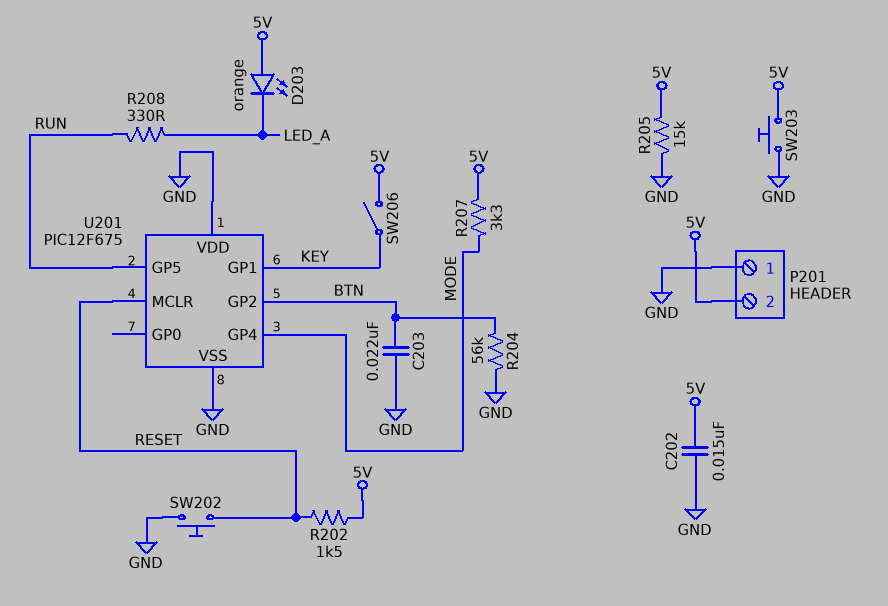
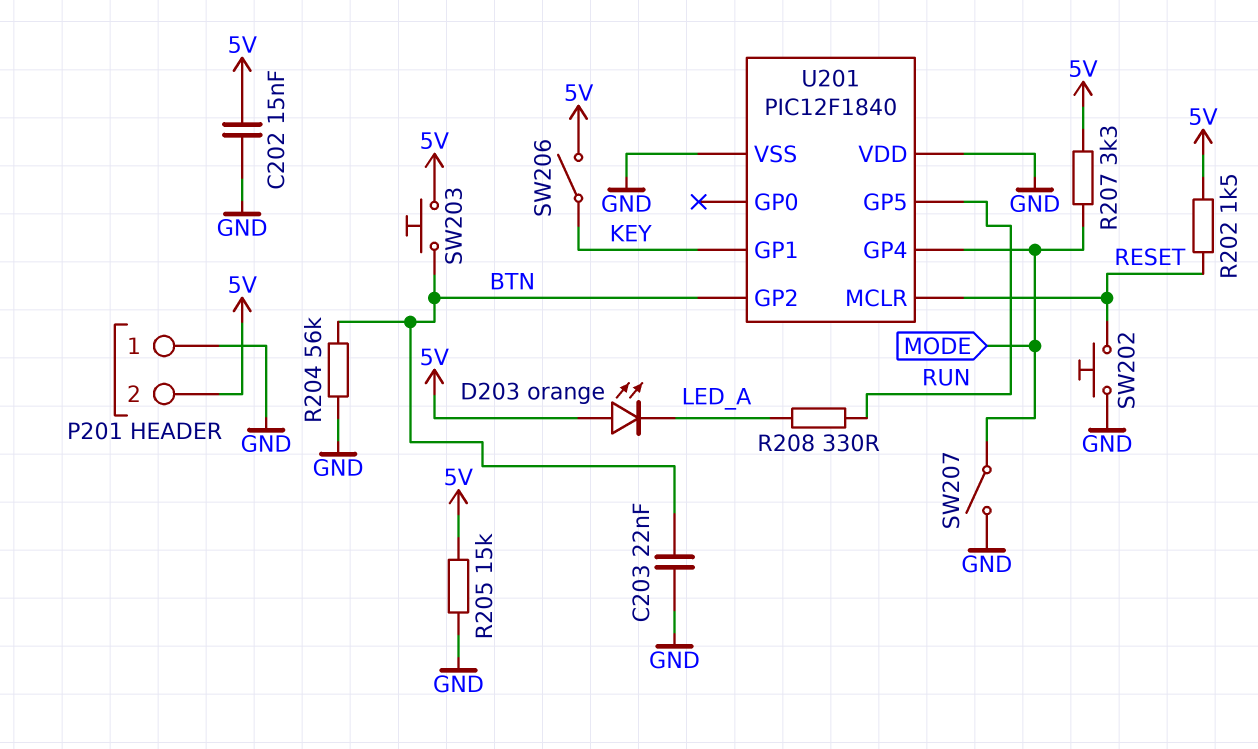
SW203: button (5V, GND) -> button (5V, BTN)
SW207: none -> switch (GND, MODE)
U201: PIC12F675 -> PIC12F1840

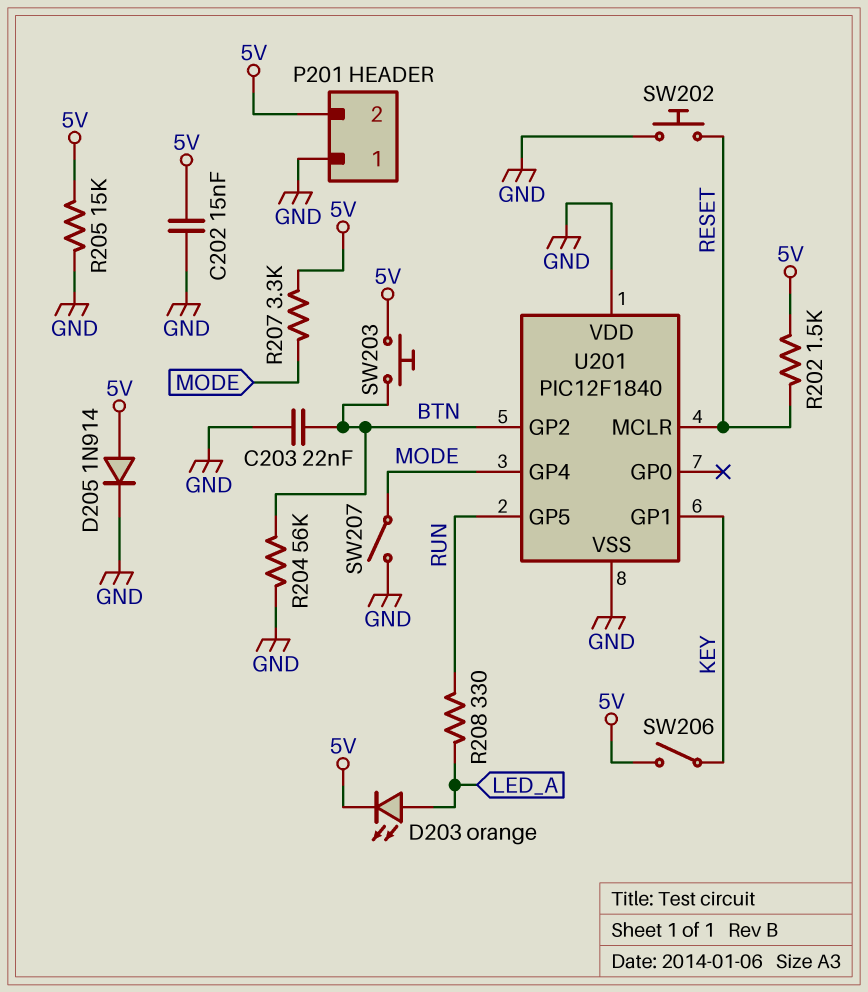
D203: LED orange (A 5V, K LED_A) -> LED orange (A LED_A, K 5V)
D205: none -> diode 1N914 (A 5V, K GND)

